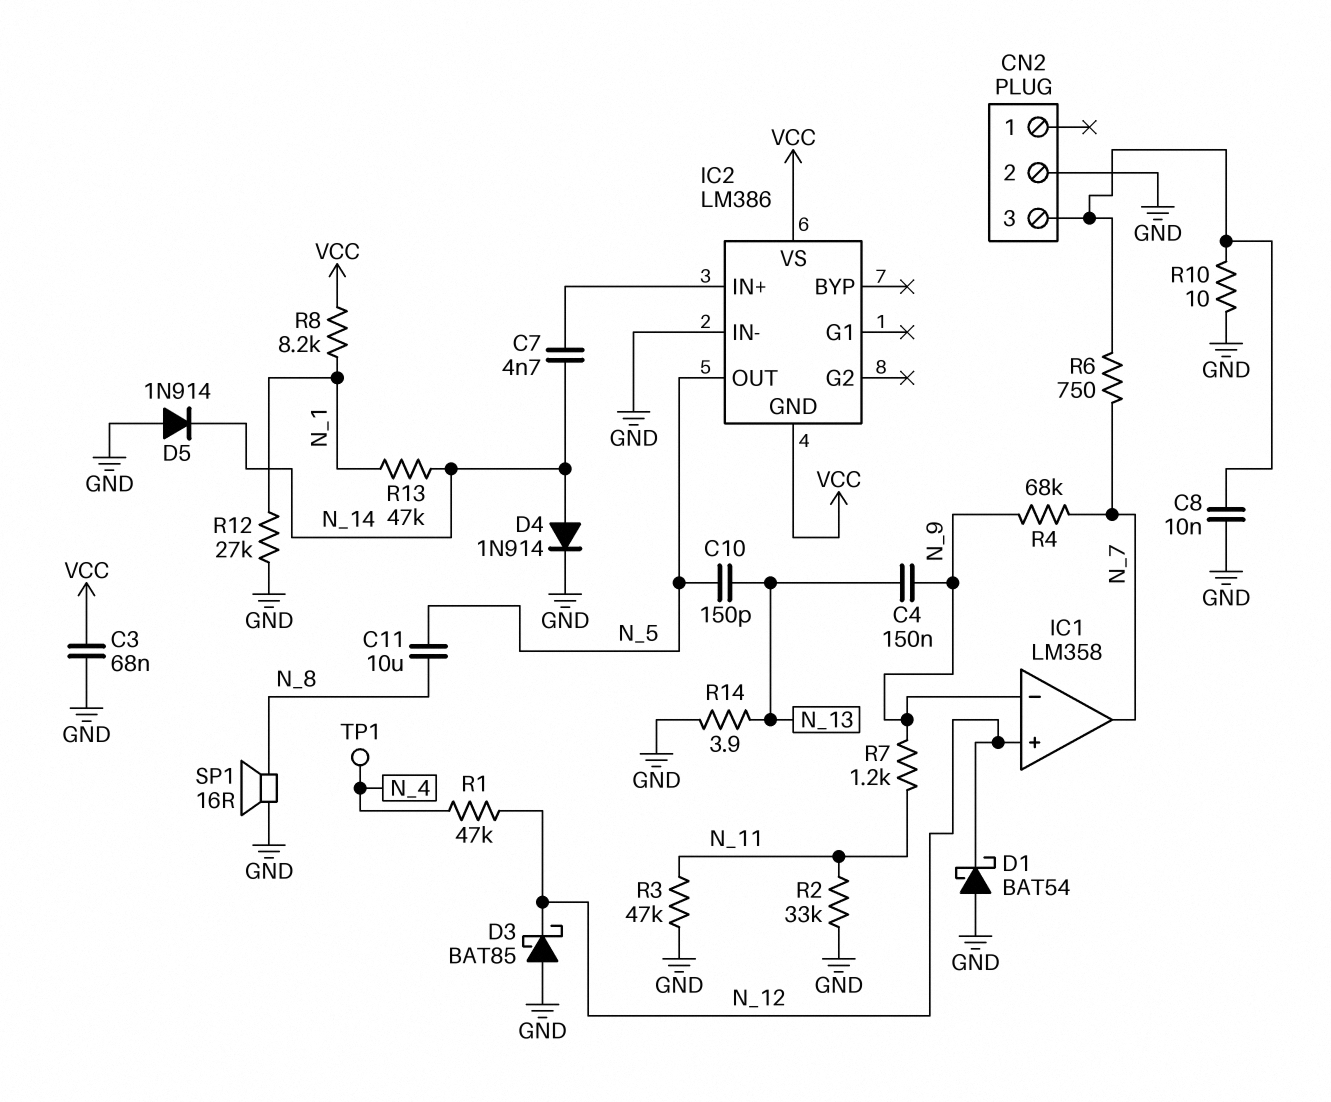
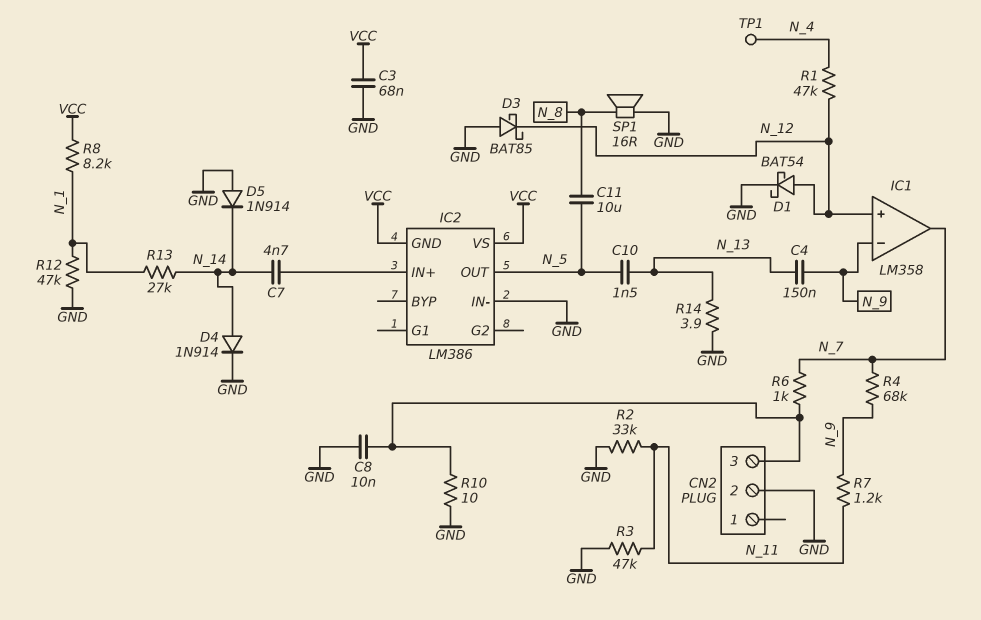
C10: 150pF (N_5, N_13) -> 1.5nF (N_5, N_13)
D1: schottky BAT54 (A GND, K N_12) -> schottky BAT54 (A N_12, K GND)
R6: 750 (CN2/3, N_7) -> 1k (CN2/3, N_7)
R12: 27k (GND, N_1) -> 47k (GND, N_1)
R13: 47k (N_1, N_14) -> 27k (N_1, N_14)

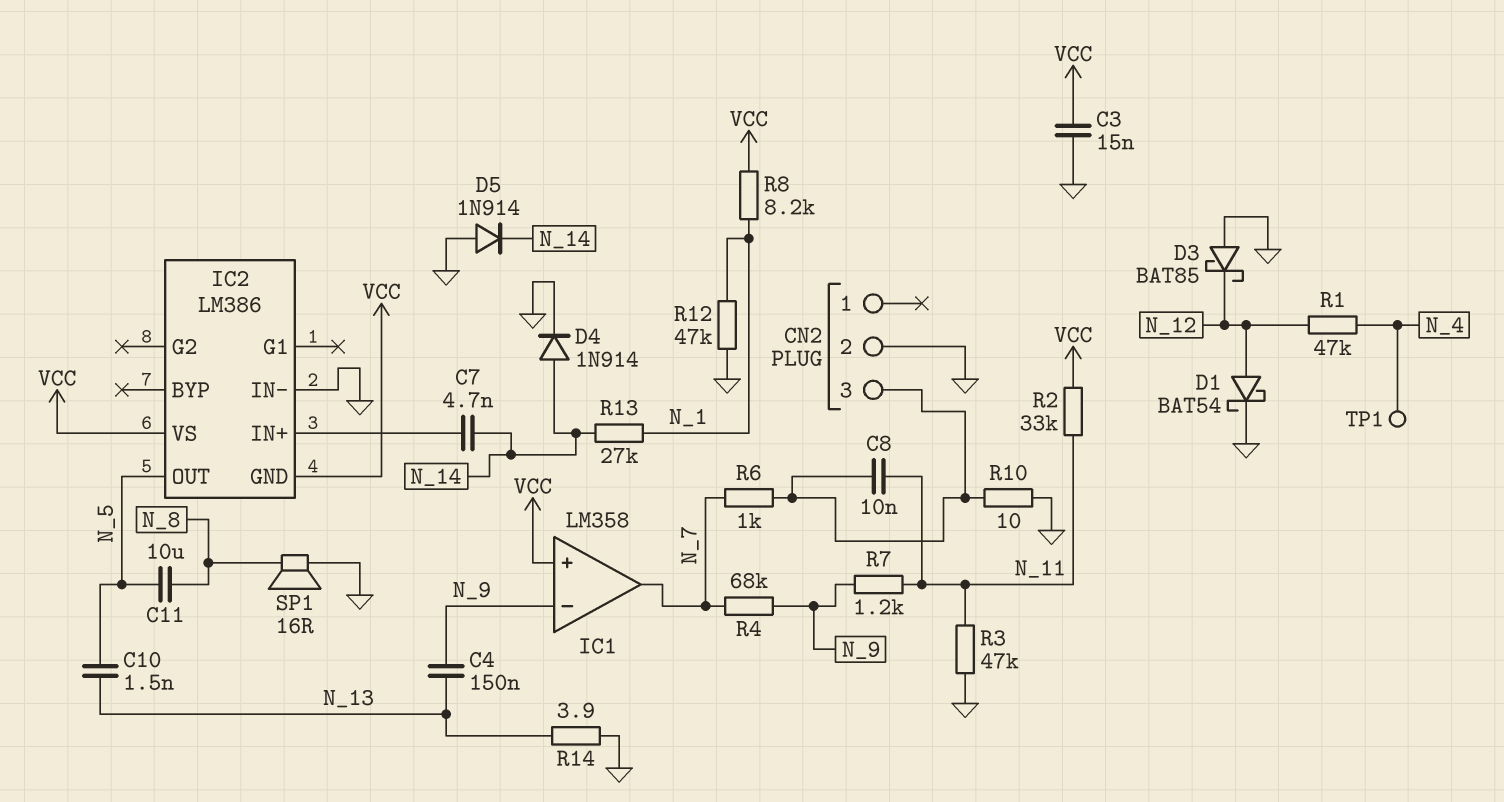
C3: 68nF (GND, VCC) -> 15nF (GND, VCC)
C8: 10nF (CN2/3, GND) -> 10nF (CN2/3, N_11)
IC1 pin in+: N_12 -> VCC
R2: 33k (GND, N_11) -> 33k (N_11, VCC)

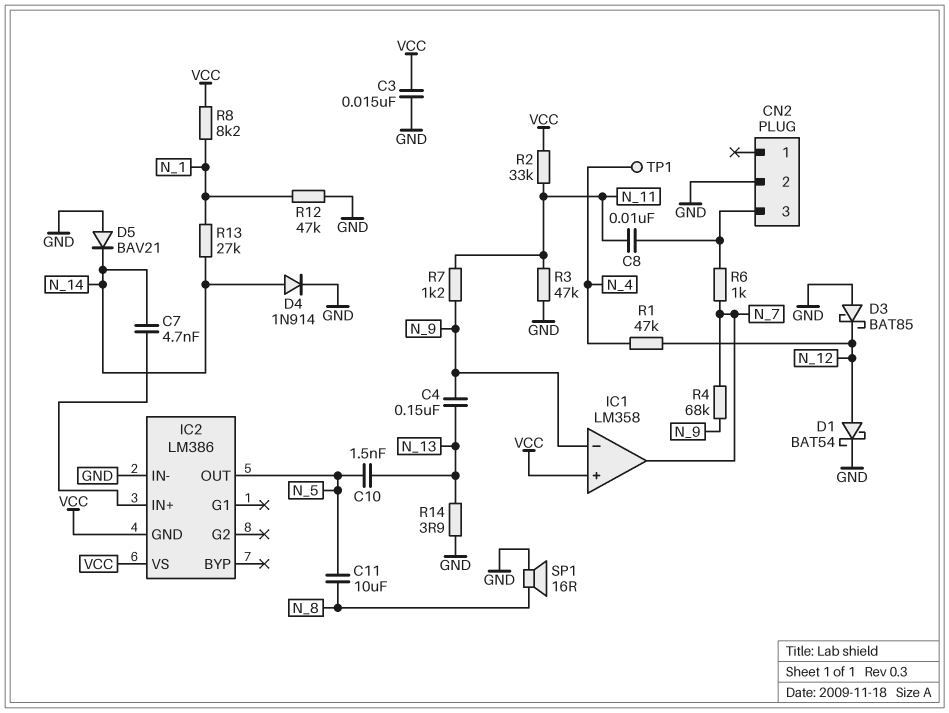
D5: diode 1N914 (A GND, K N_14) -> diode BAV21 (A GND, K N_14)
R10: 10 (CN2/3, GND) -> none

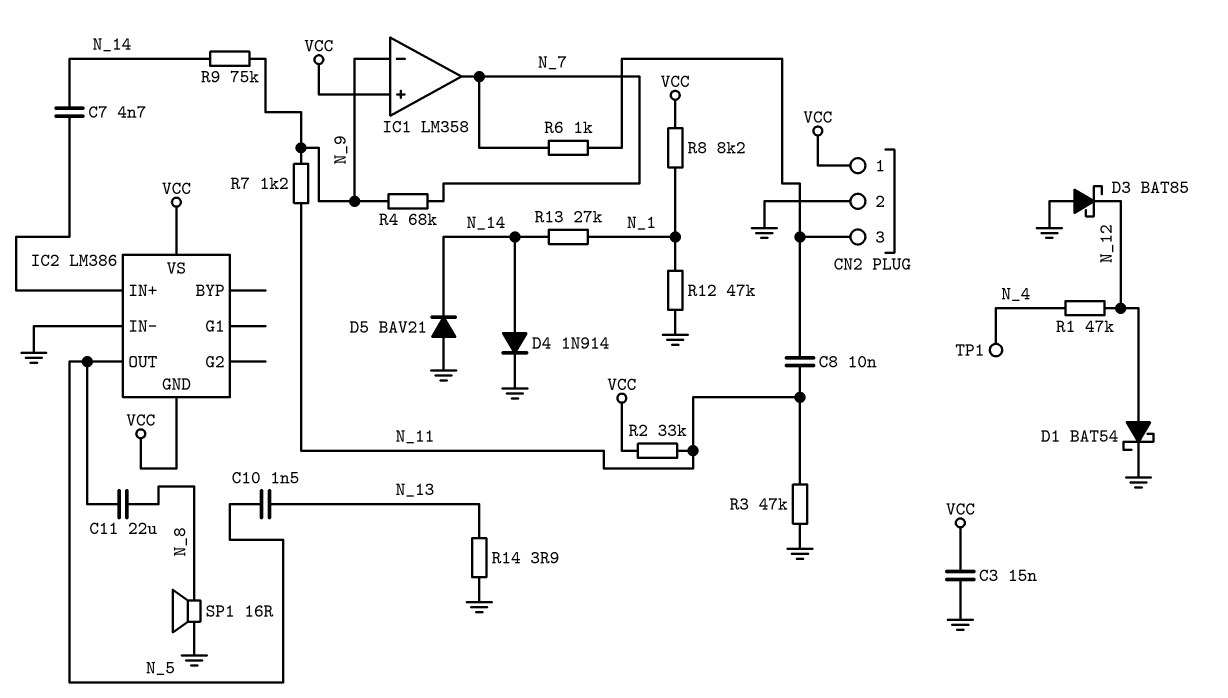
C4: 150nF (N_9, N_13) -> none
C11: 10uF (N_5, N_8) -> 22uF (N_5, N_8)
CN2 pin 1: none -> VCC
R9: none -> 75k (N_9, N_14)

